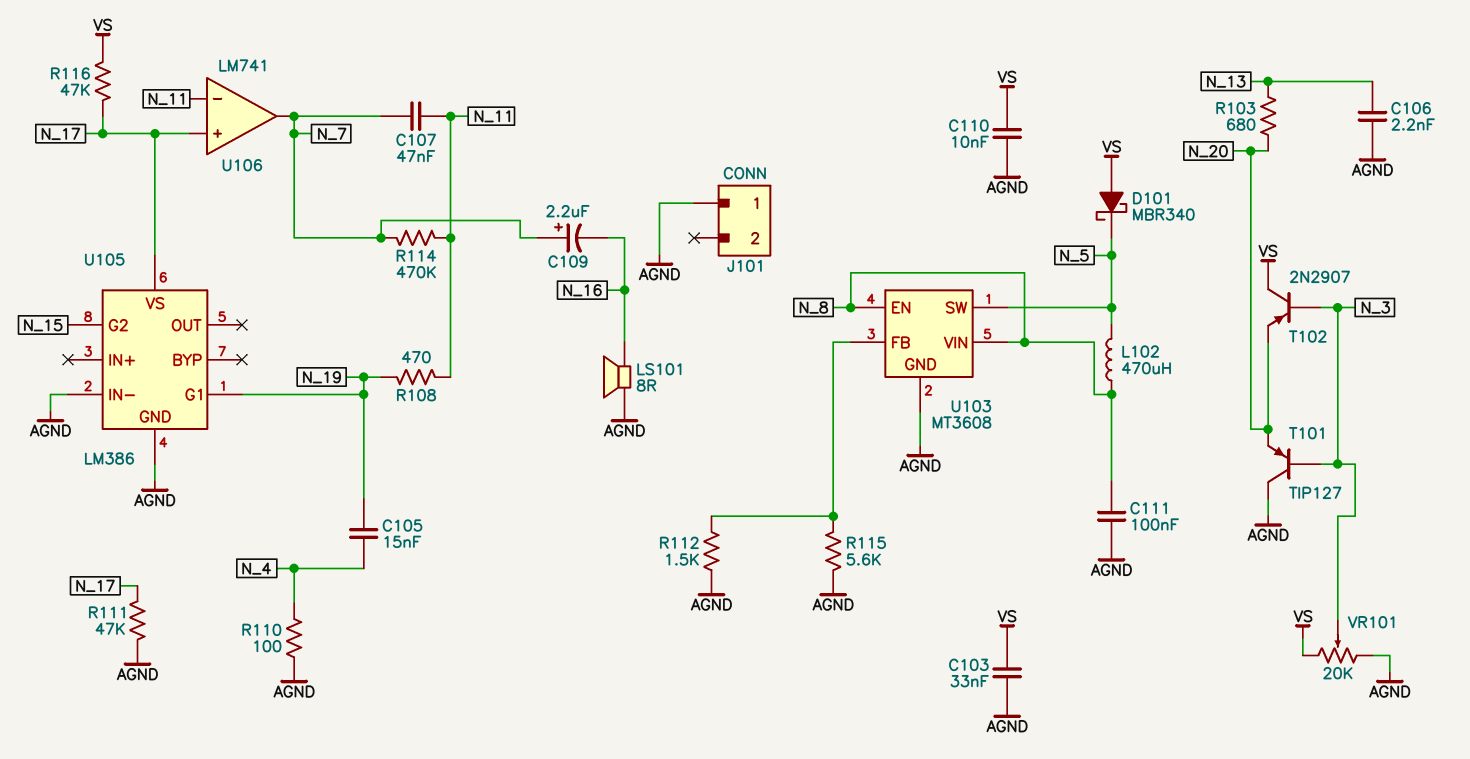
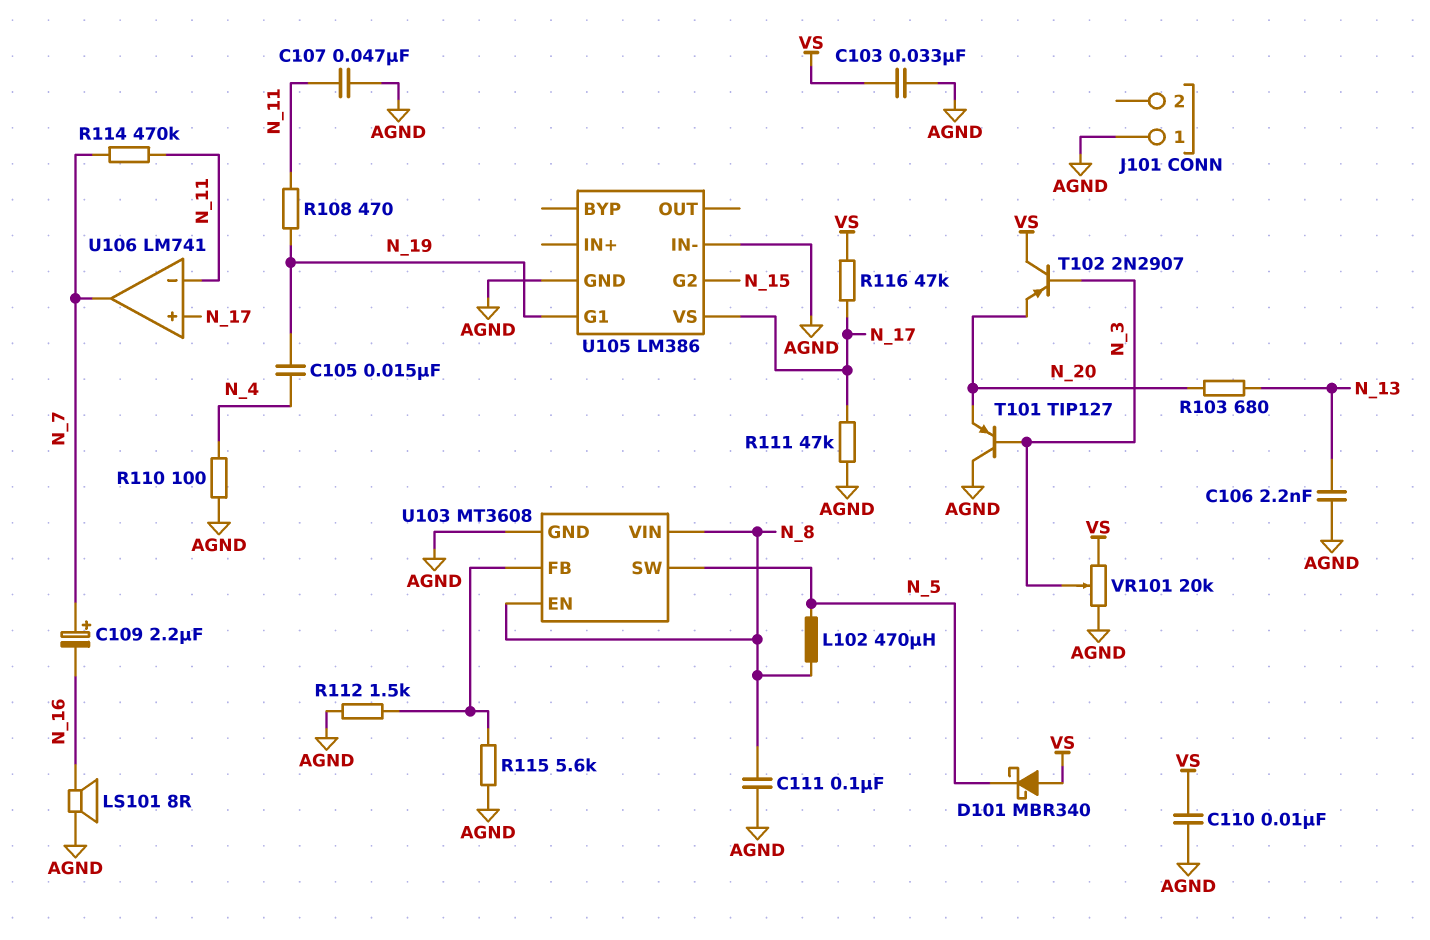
C107: 47nF (N_7, N_11) -> 47nF (AGND, N_11)

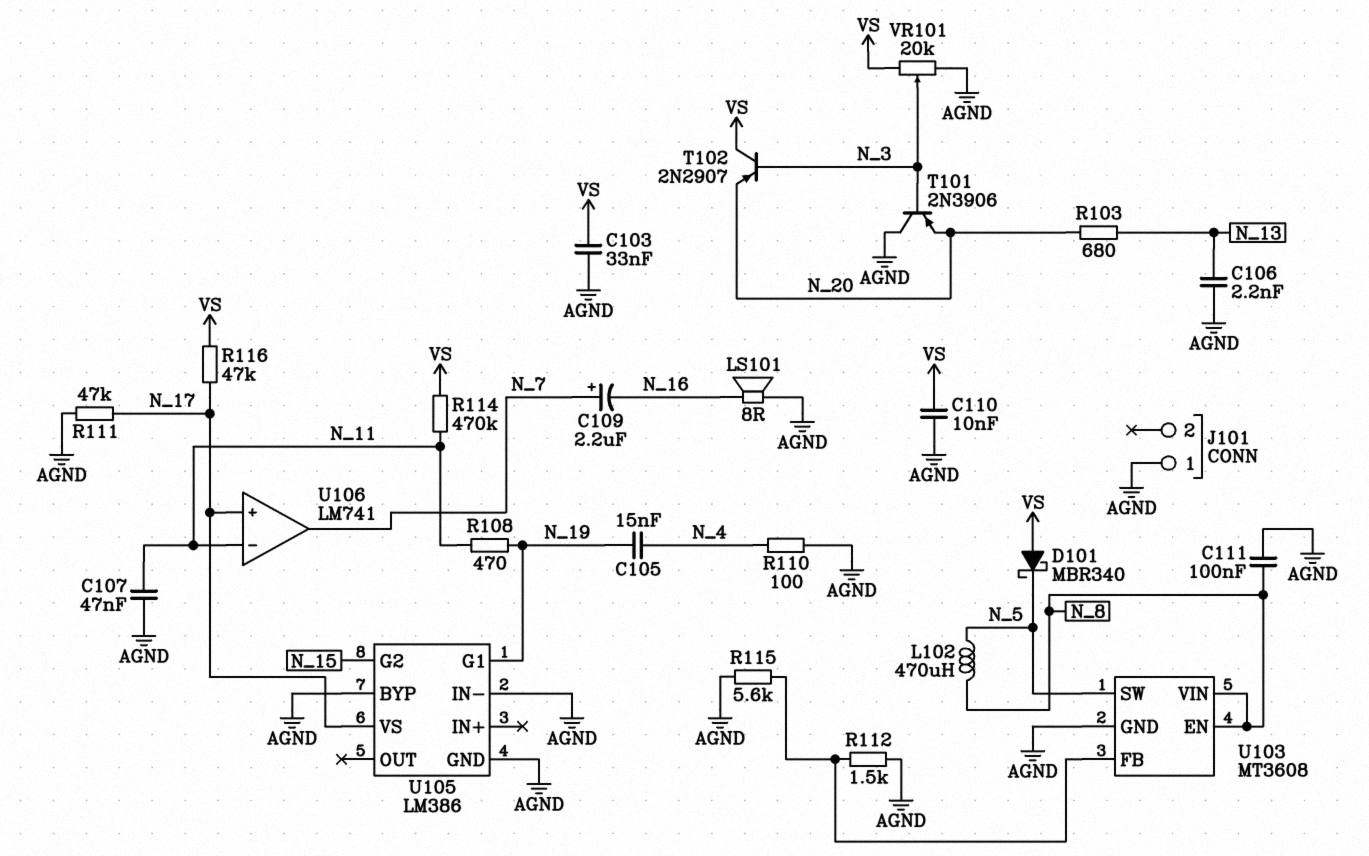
R114: 470k (N_7, N_11) -> 470k (N_11, VS)
T101: PNP TIP127 (B N_3, C AGND, E N_20) -> PNP 2N3906 (B N_3, C AGND, E N_20)
U105 pin BYP: none -> AGND

